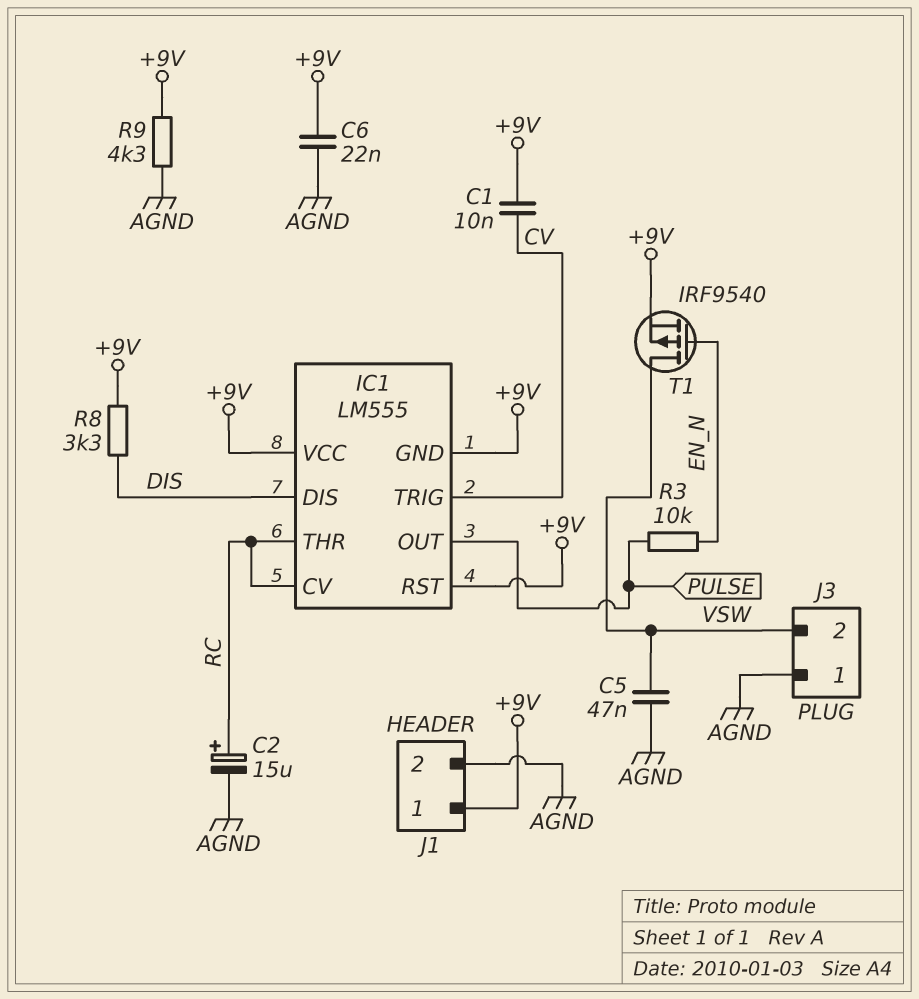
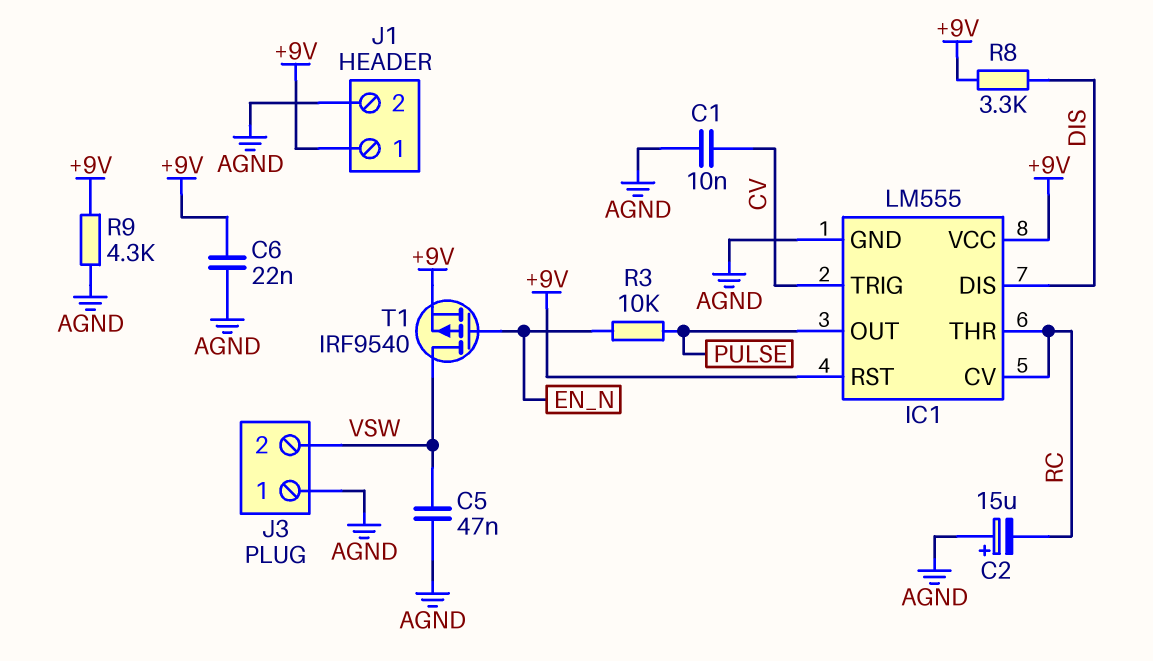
C1: 10nF (+9V, CV) -> 10nF (AGND, CV)
C2: 15uF (plus RC, minus AGND) -> 15uF (plus AGND, minus RC)
IC1 pin GND: +9V -> AGND

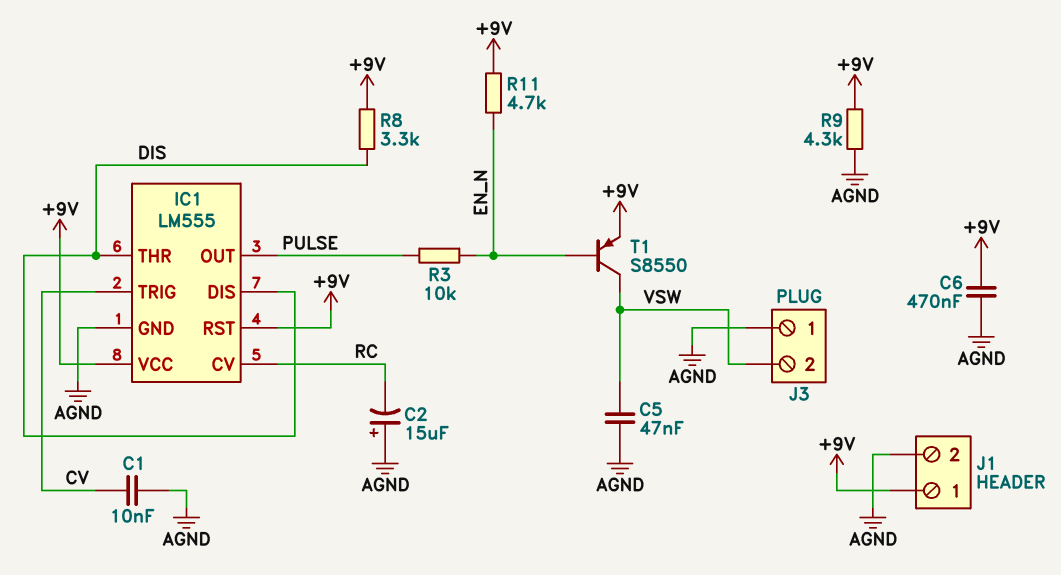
C6: 22nF (+9V, AGND) -> 470nF (+9V, AGND)
IC1 pin THR: RC -> DIS
R11: none -> 4.7k (+9V, EN_N)
T1: PMOS IRF9540 (G EN_N, D VSW, S +9V) -> PNP S8550 (B EN_N, C VSW, E +9V)

